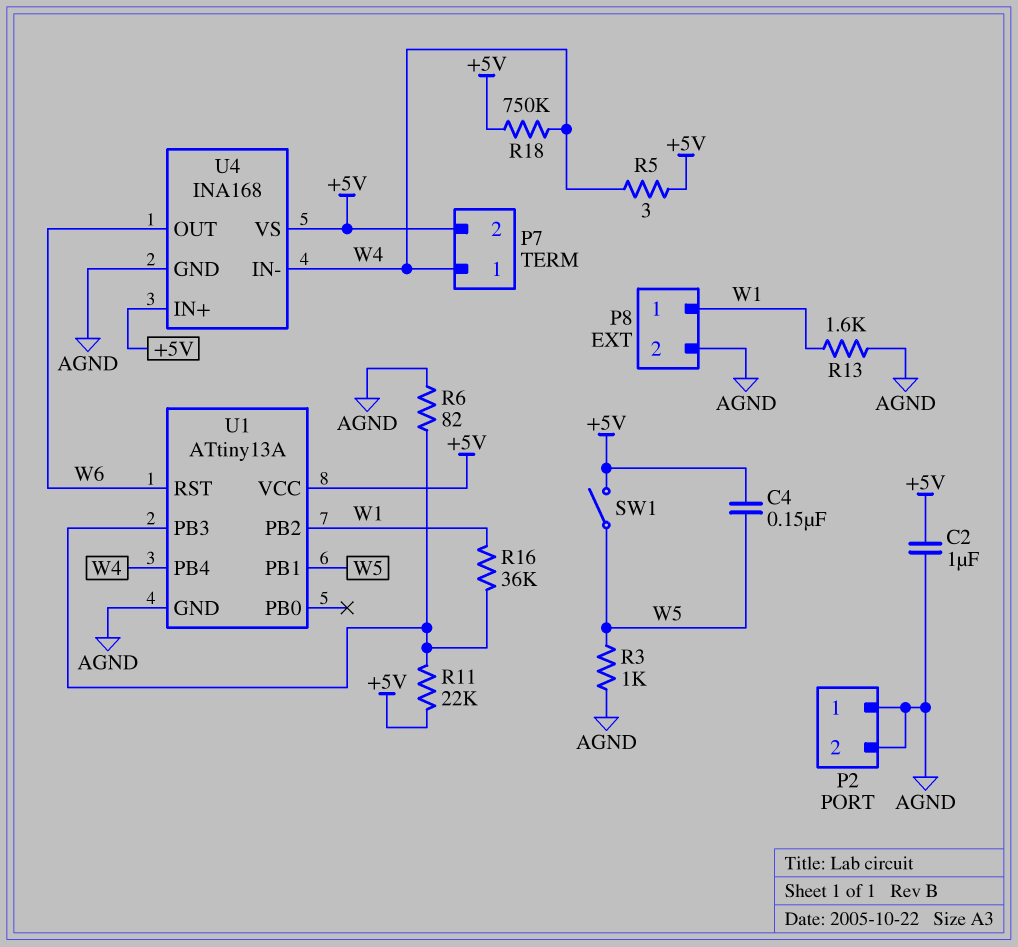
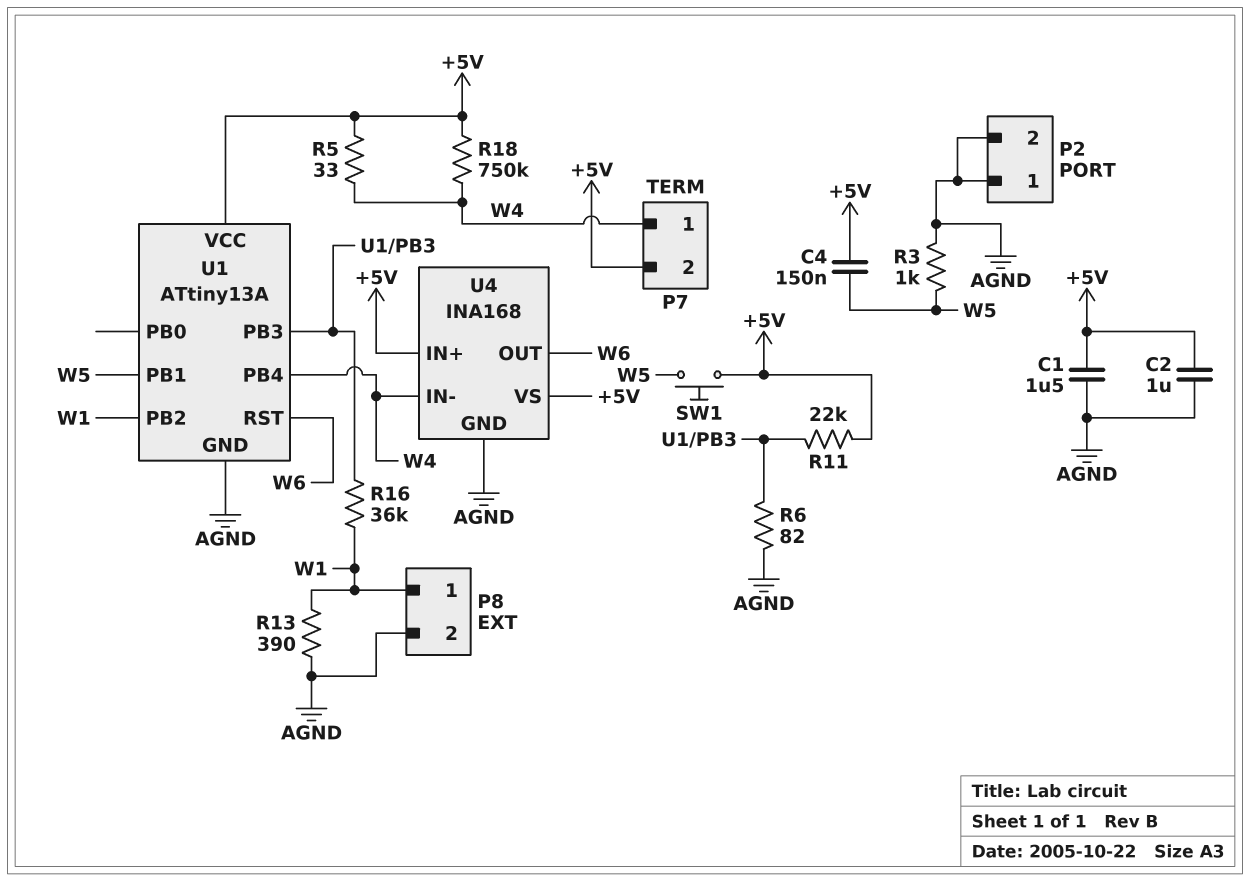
C1: none -> 1.5uF (+5V, AGND)
R5: 3 (+5V, W4) -> 33 (+5V, W4)
R13: 1.6k (AGND, W1) -> 390 (AGND, W1)
SW1: switch (+5V, W5) -> button (+5V, W5)

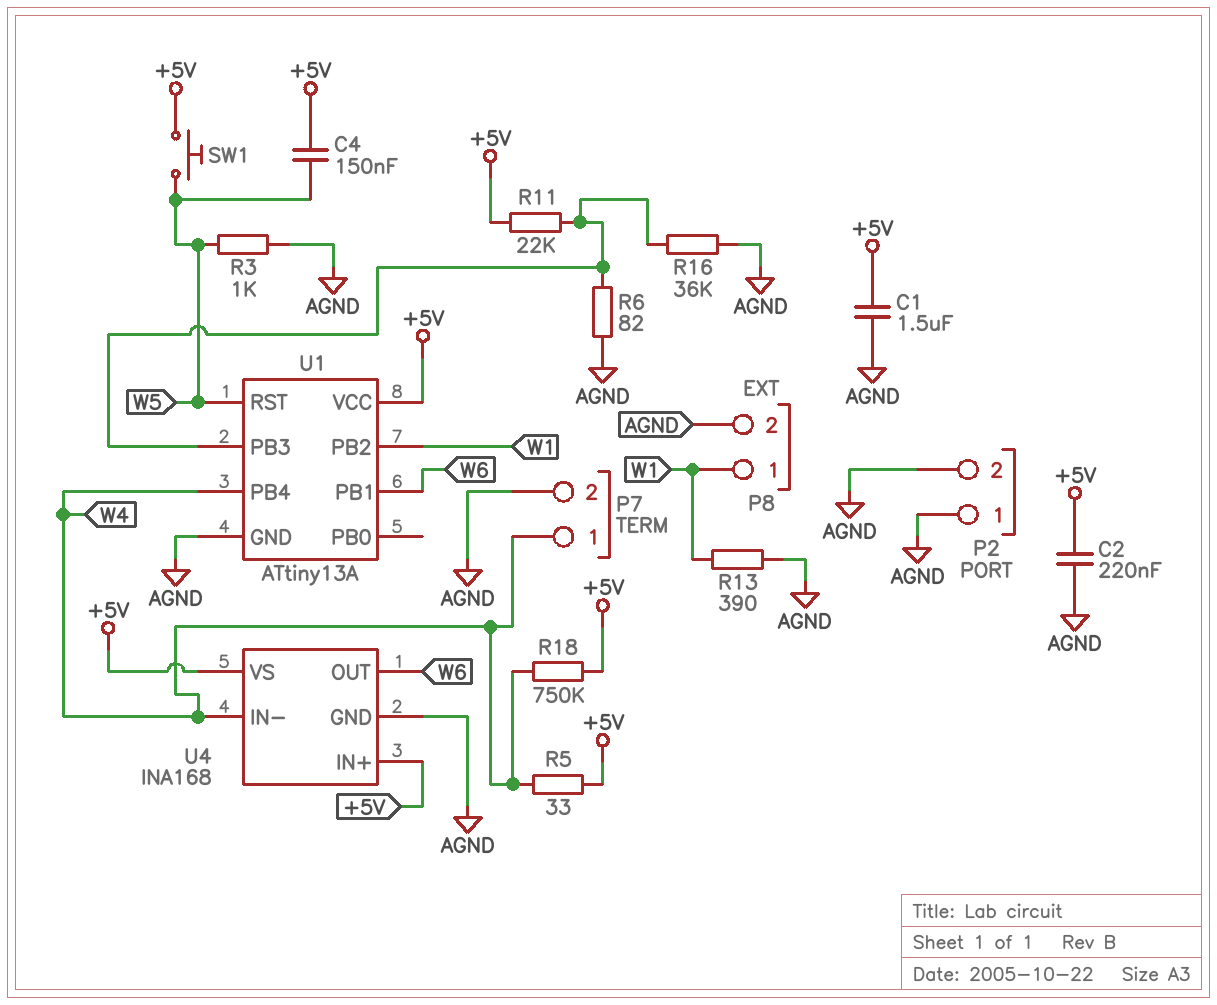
C2: 1uF (+5V, AGND) -> 220nF (+5V, AGND)
P7 pin 2: +5V -> AGND
R16: 36k (U1/PB3, W1) -> 36k (AGND, U1/PB3)
U1 pin PB1: W5 -> W6
U1 pin RST: W6 -> W5

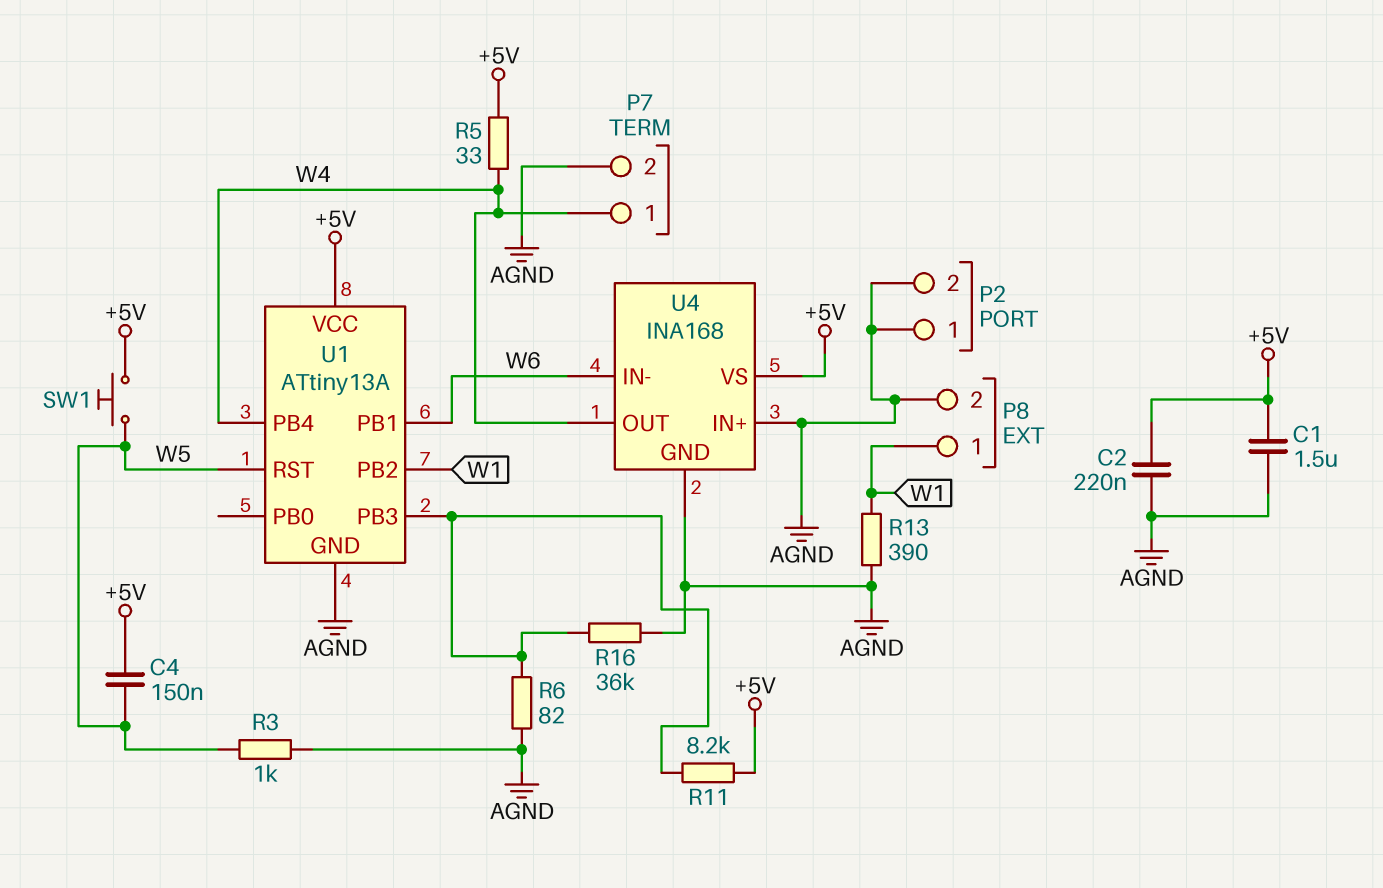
R11: 22k (+5V, U1/PB3) -> 8.2k (+5V, U1/PB3)
R18: 750k (+5V, W4) -> none
U4 pin IN+: +5V -> AGND
U4 pin IN-: W4 -> W6
U4 pin OUT: W6 -> W4

